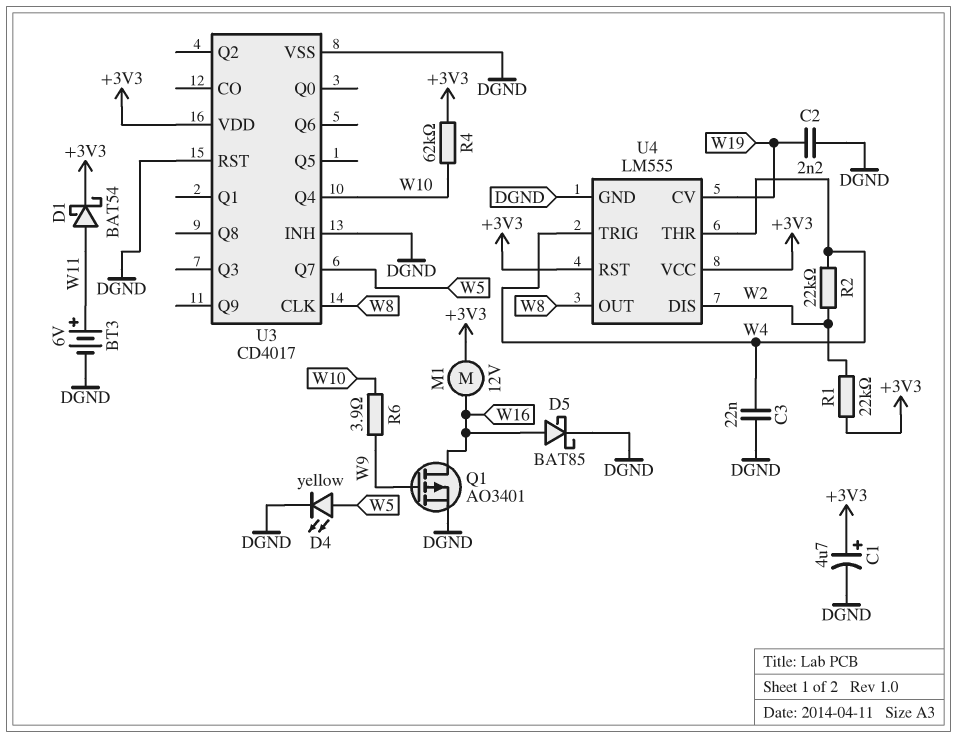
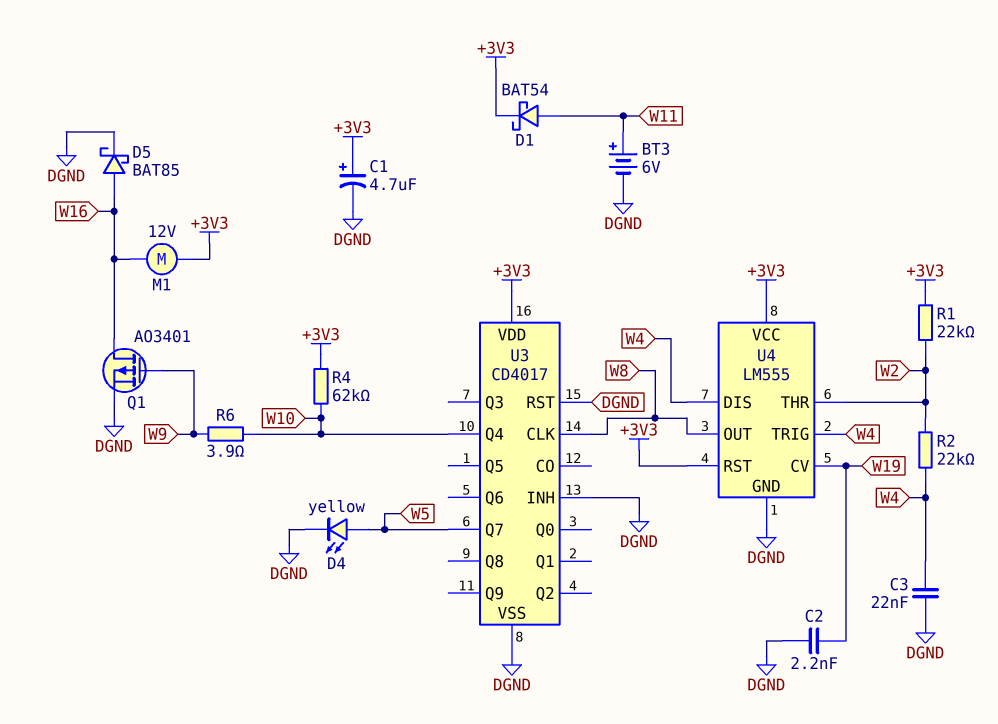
U4 pin DIS: W2 -> W4
U4 pin THR: W4 -> W2

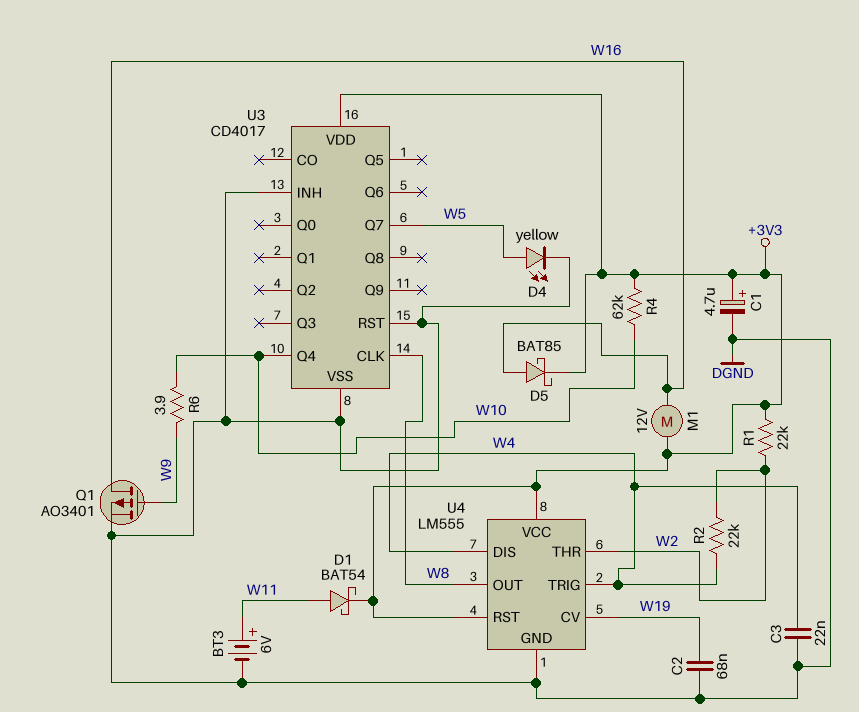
C2: 2.2nF (DGND, W19) -> 68nF (DGND, W19)
D5: schottky BAT85 (A W16, K DGND) -> schottky BAT85 (A W16, K +3V3)

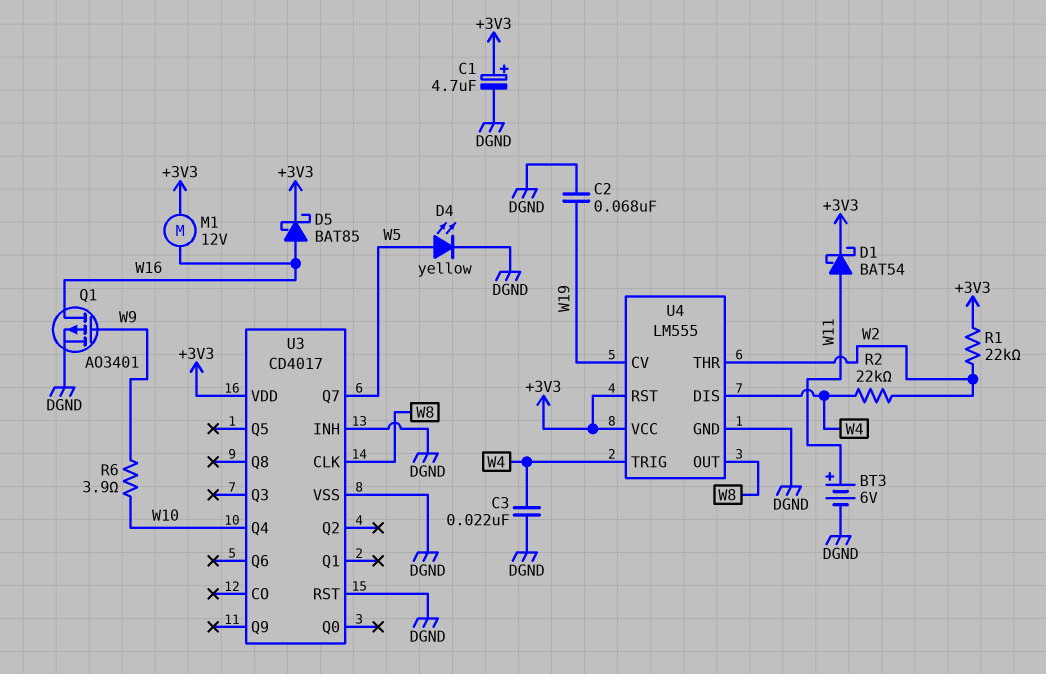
R4: 62k (+3V3, W10) -> none

